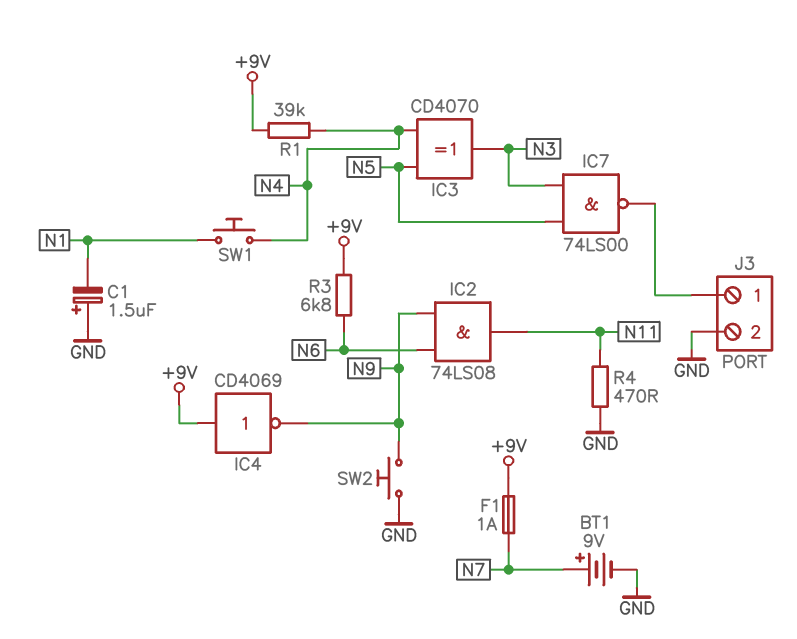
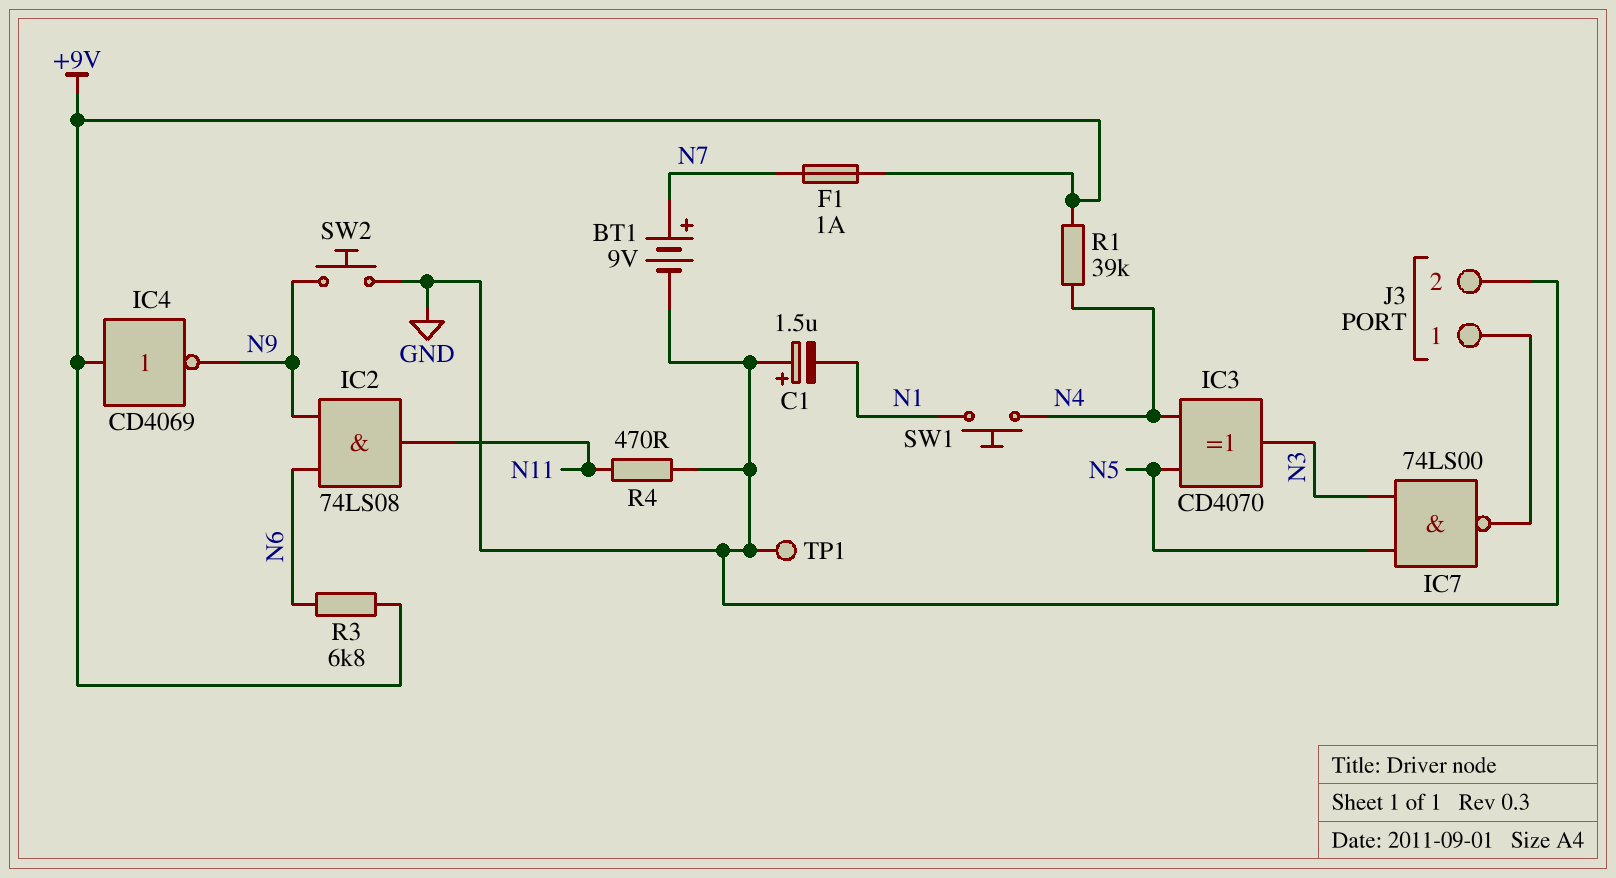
TP1: none -> test point (GND)

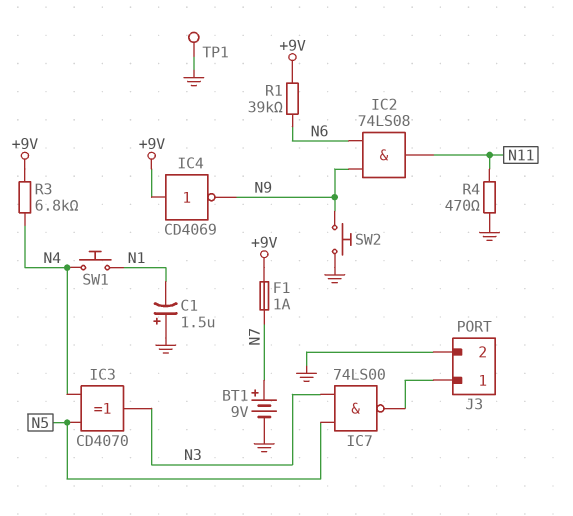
R1: 39k (+9V, N4) -> 39k (+9V, N6)
R3: 6.8k (+9V, N6) -> 6.8k (+9V, N4)

